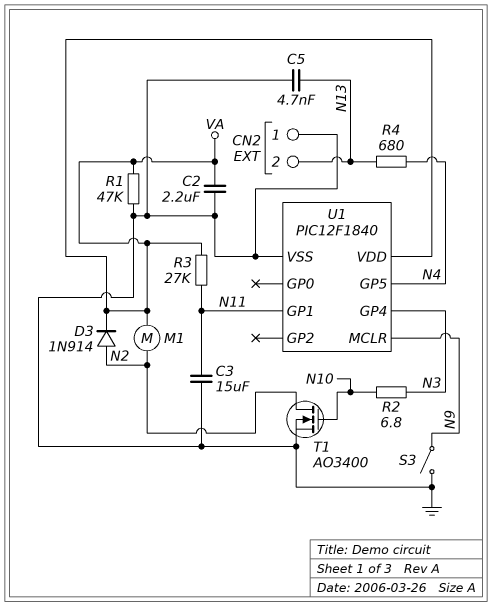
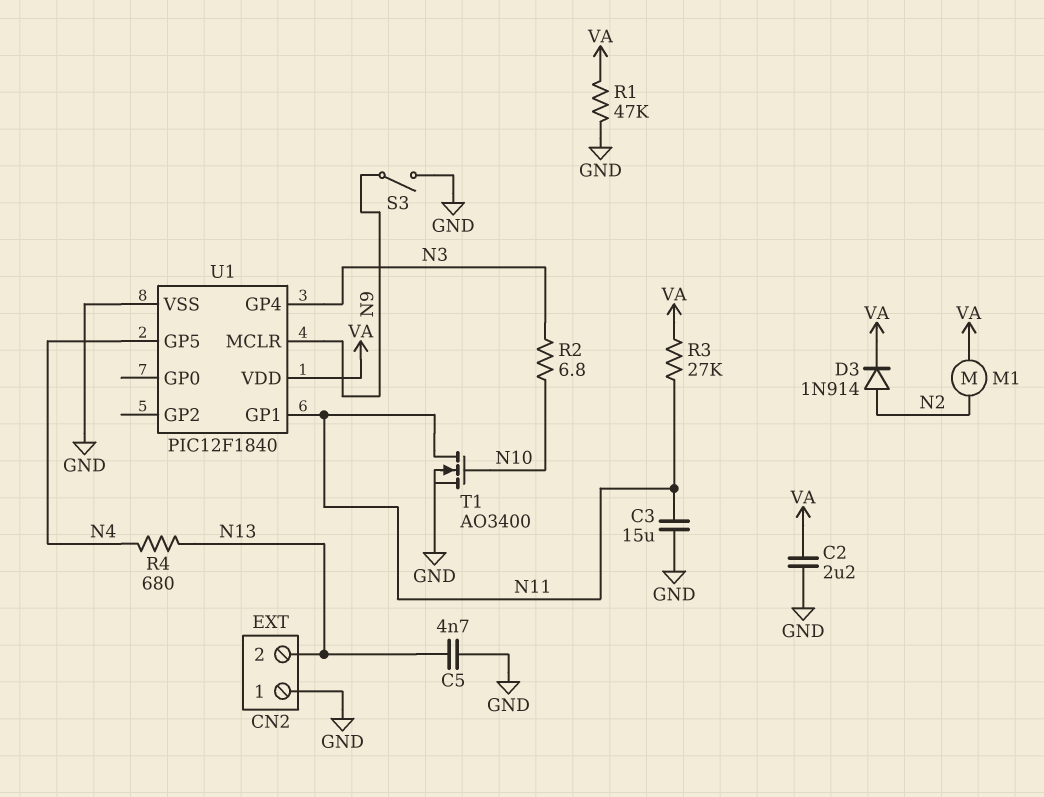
T1: NMOS AO3400 (G N10, D N2, S GND) -> NMOS AO3400 (G N10, D N11, S GND)

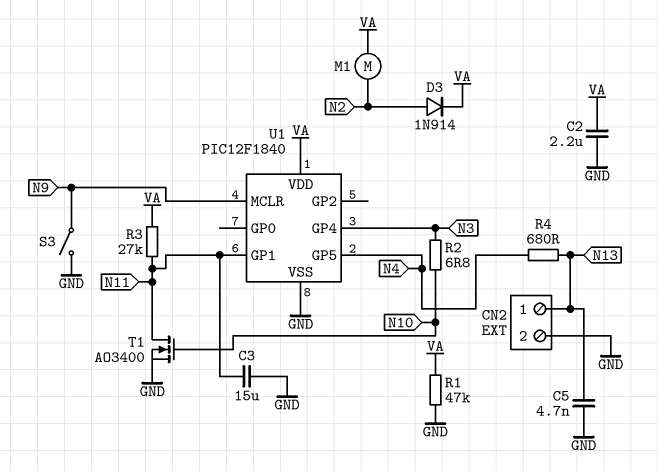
CN2 pin 1: GND -> N13
CN2 pin 2: N13 -> GND

